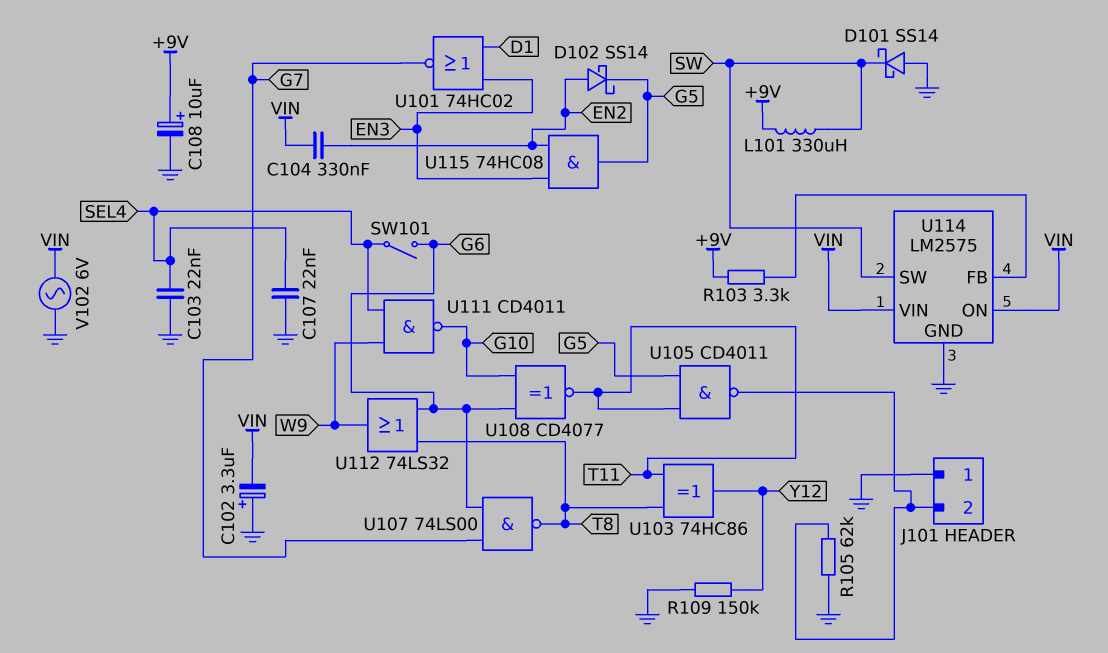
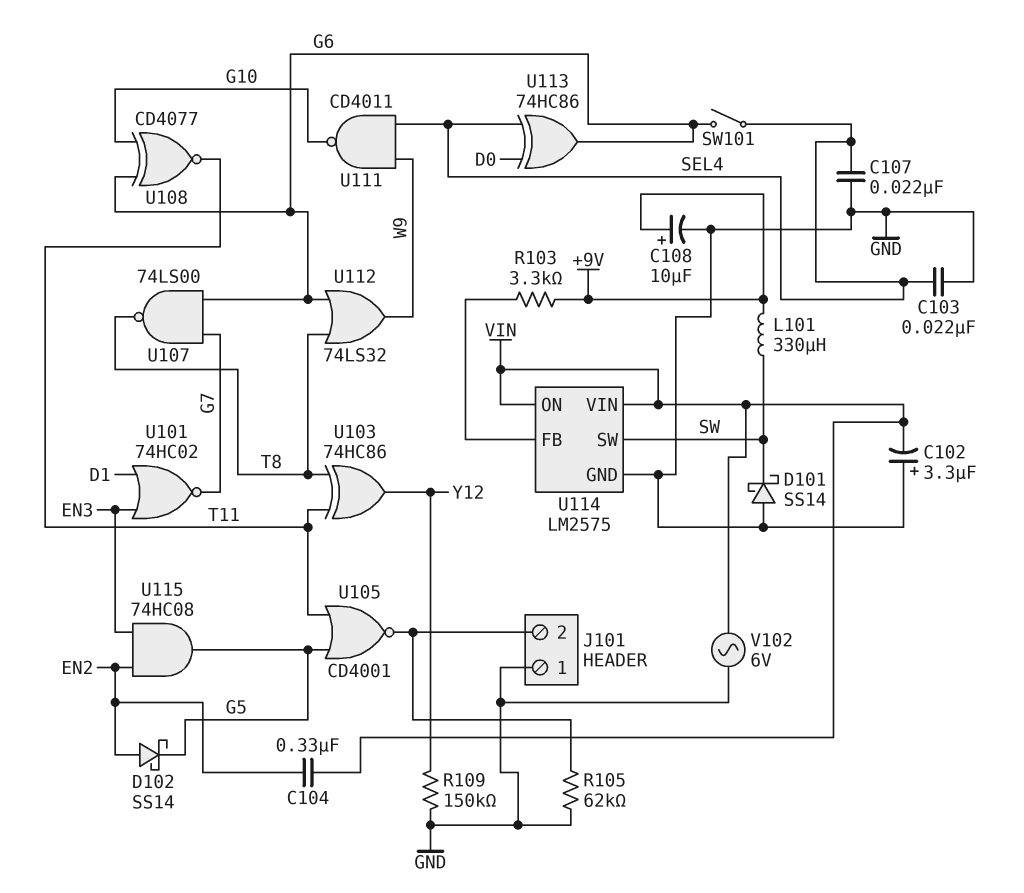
U105: NAND CD4011 (in G5, in T11, out J101/2) -> NOR CD4001 (in G5, in T11, out J101/2)
U113: none -> XOR 74HC86 (in D0, in SEL4, out G6)

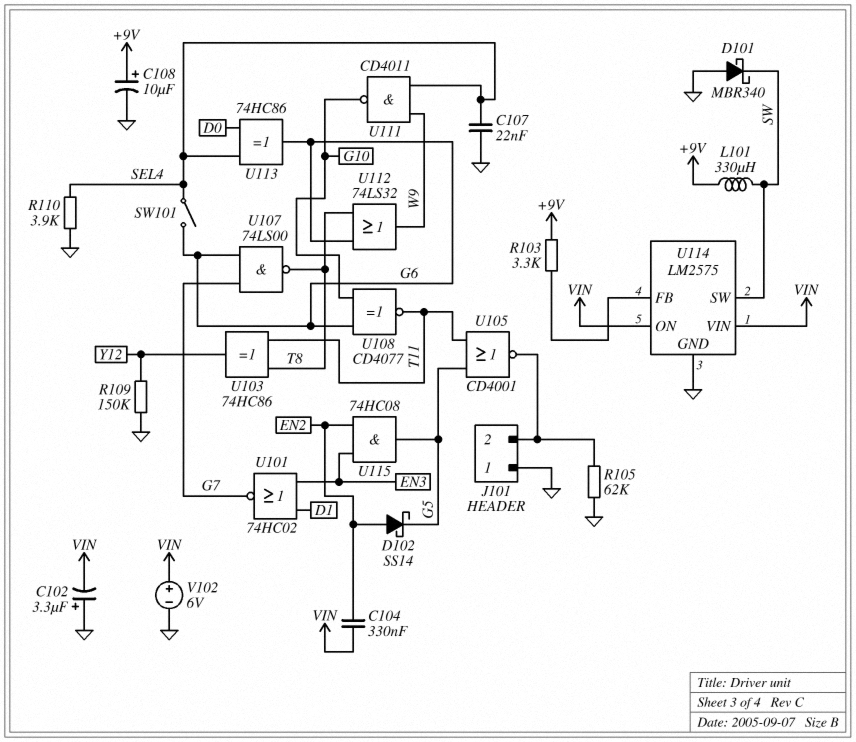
C103: 22nF (GND, SEL4) -> none
D101: schottky SS14 (A GND, K SW) -> schottky MBR340 (A GND, K SW)
R110: none -> 3.9k (GND, SEL4)
V102: AC 6V (GND, VIN) -> 6V (plus VIN, minus GND)

